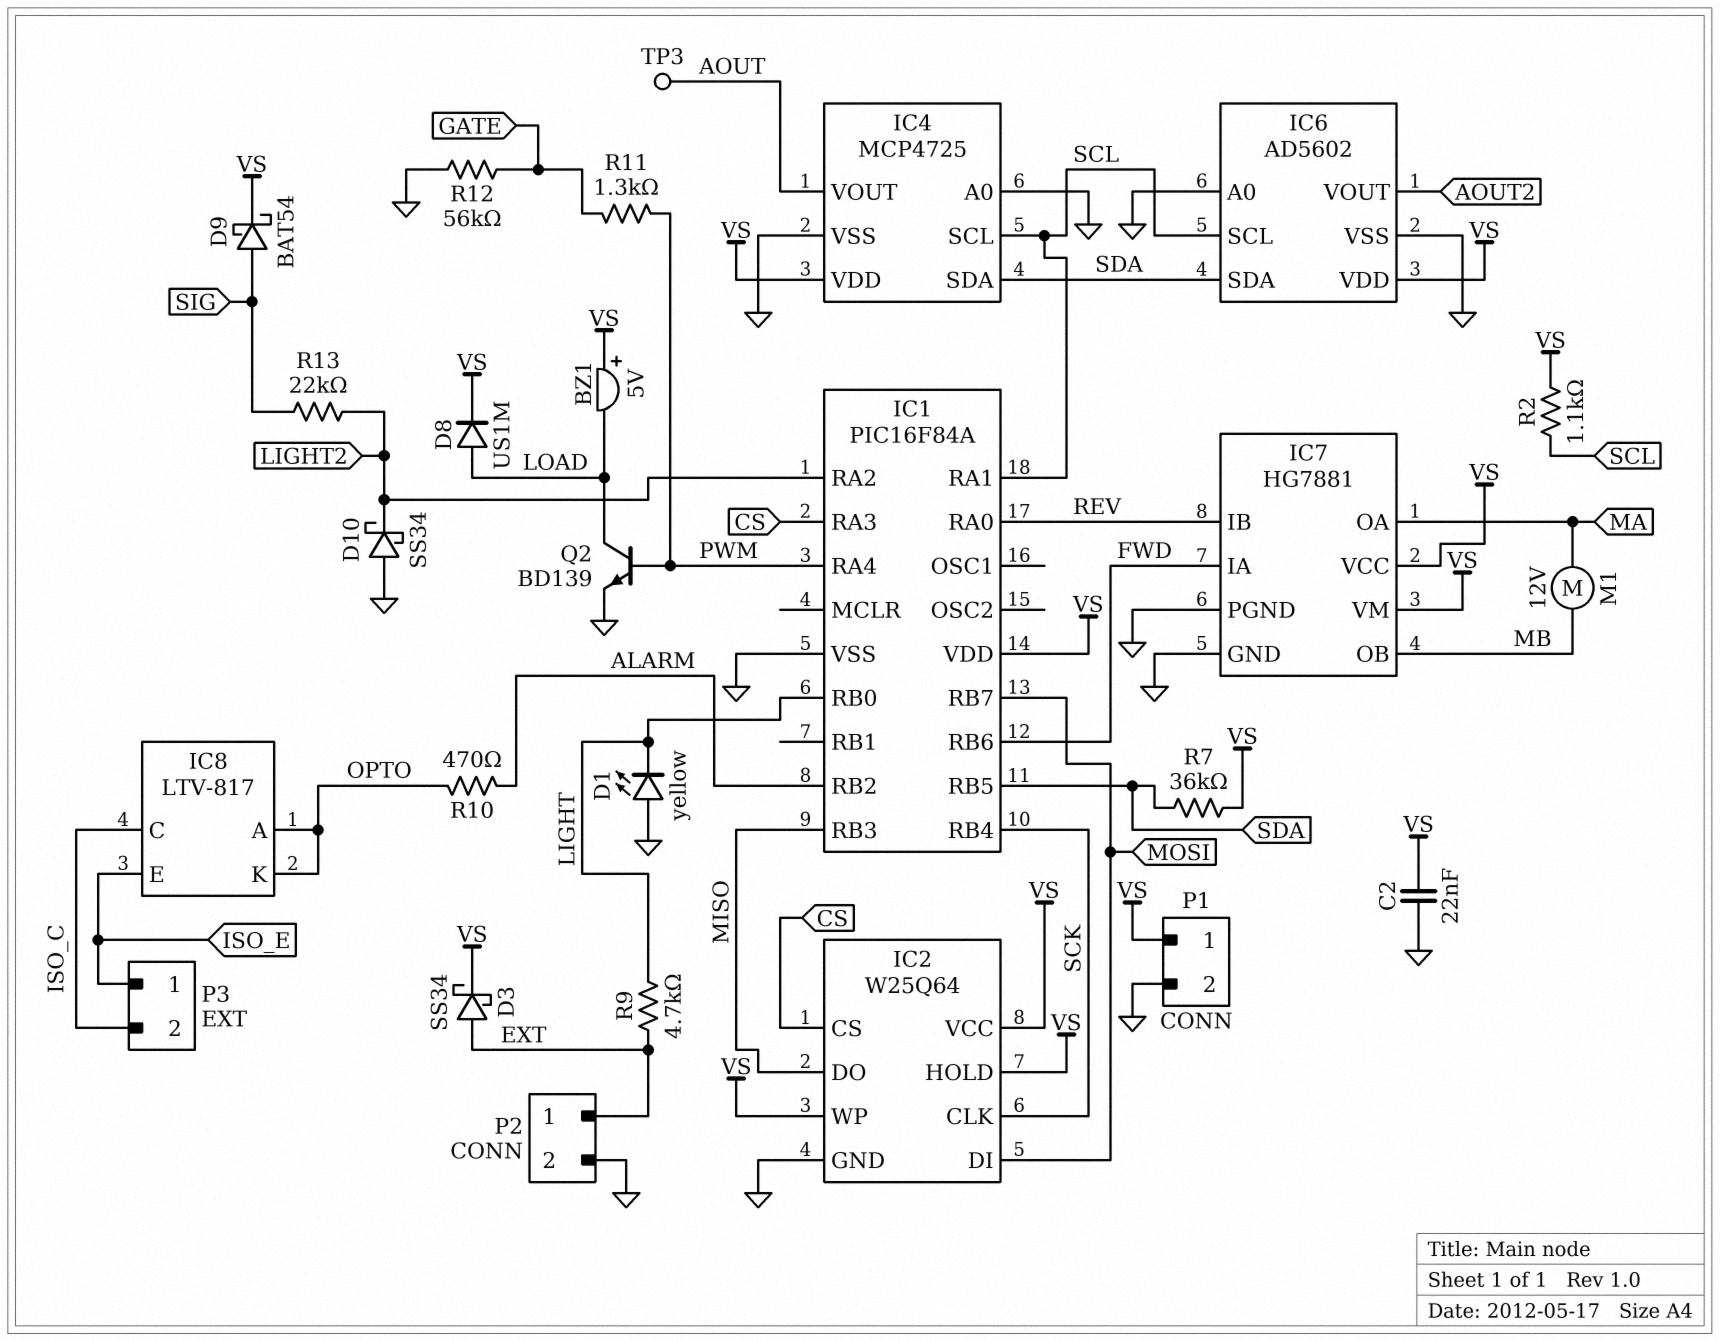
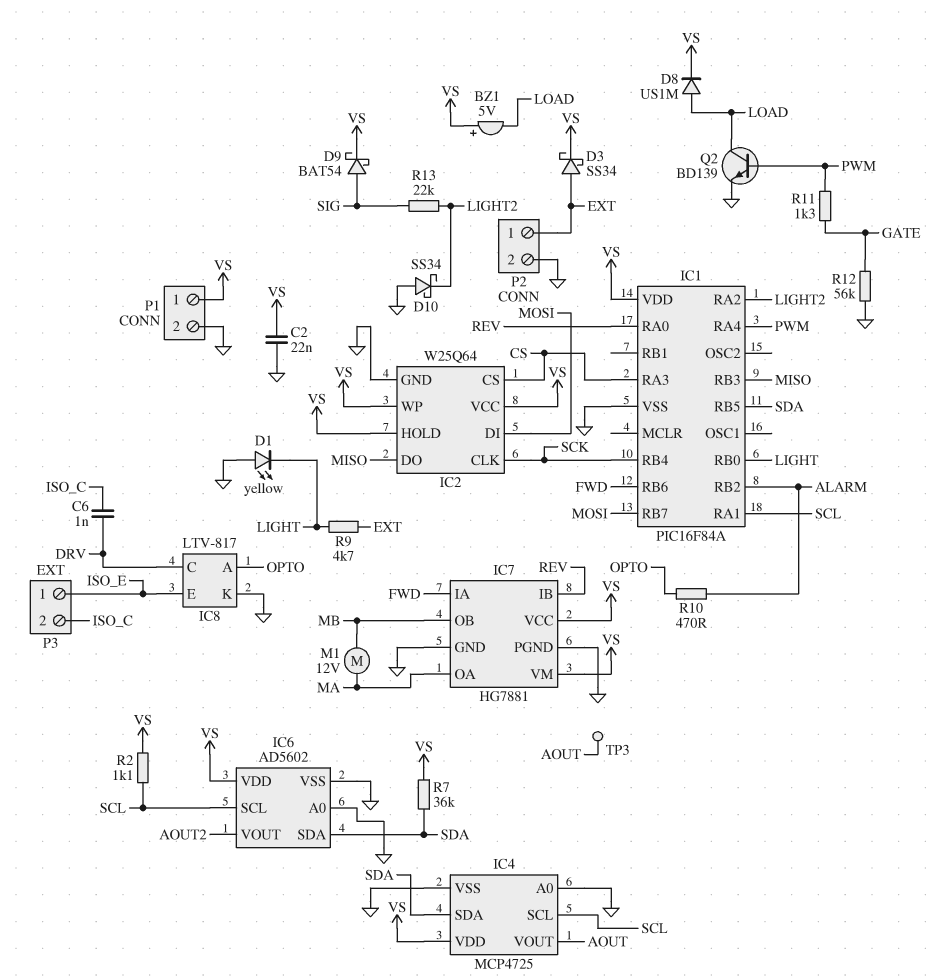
C6: none -> 1nF (DRV, ISO_C)
IC8 pin C: ISO_C -> DRV
IC8 pin K: OPTO -> GND

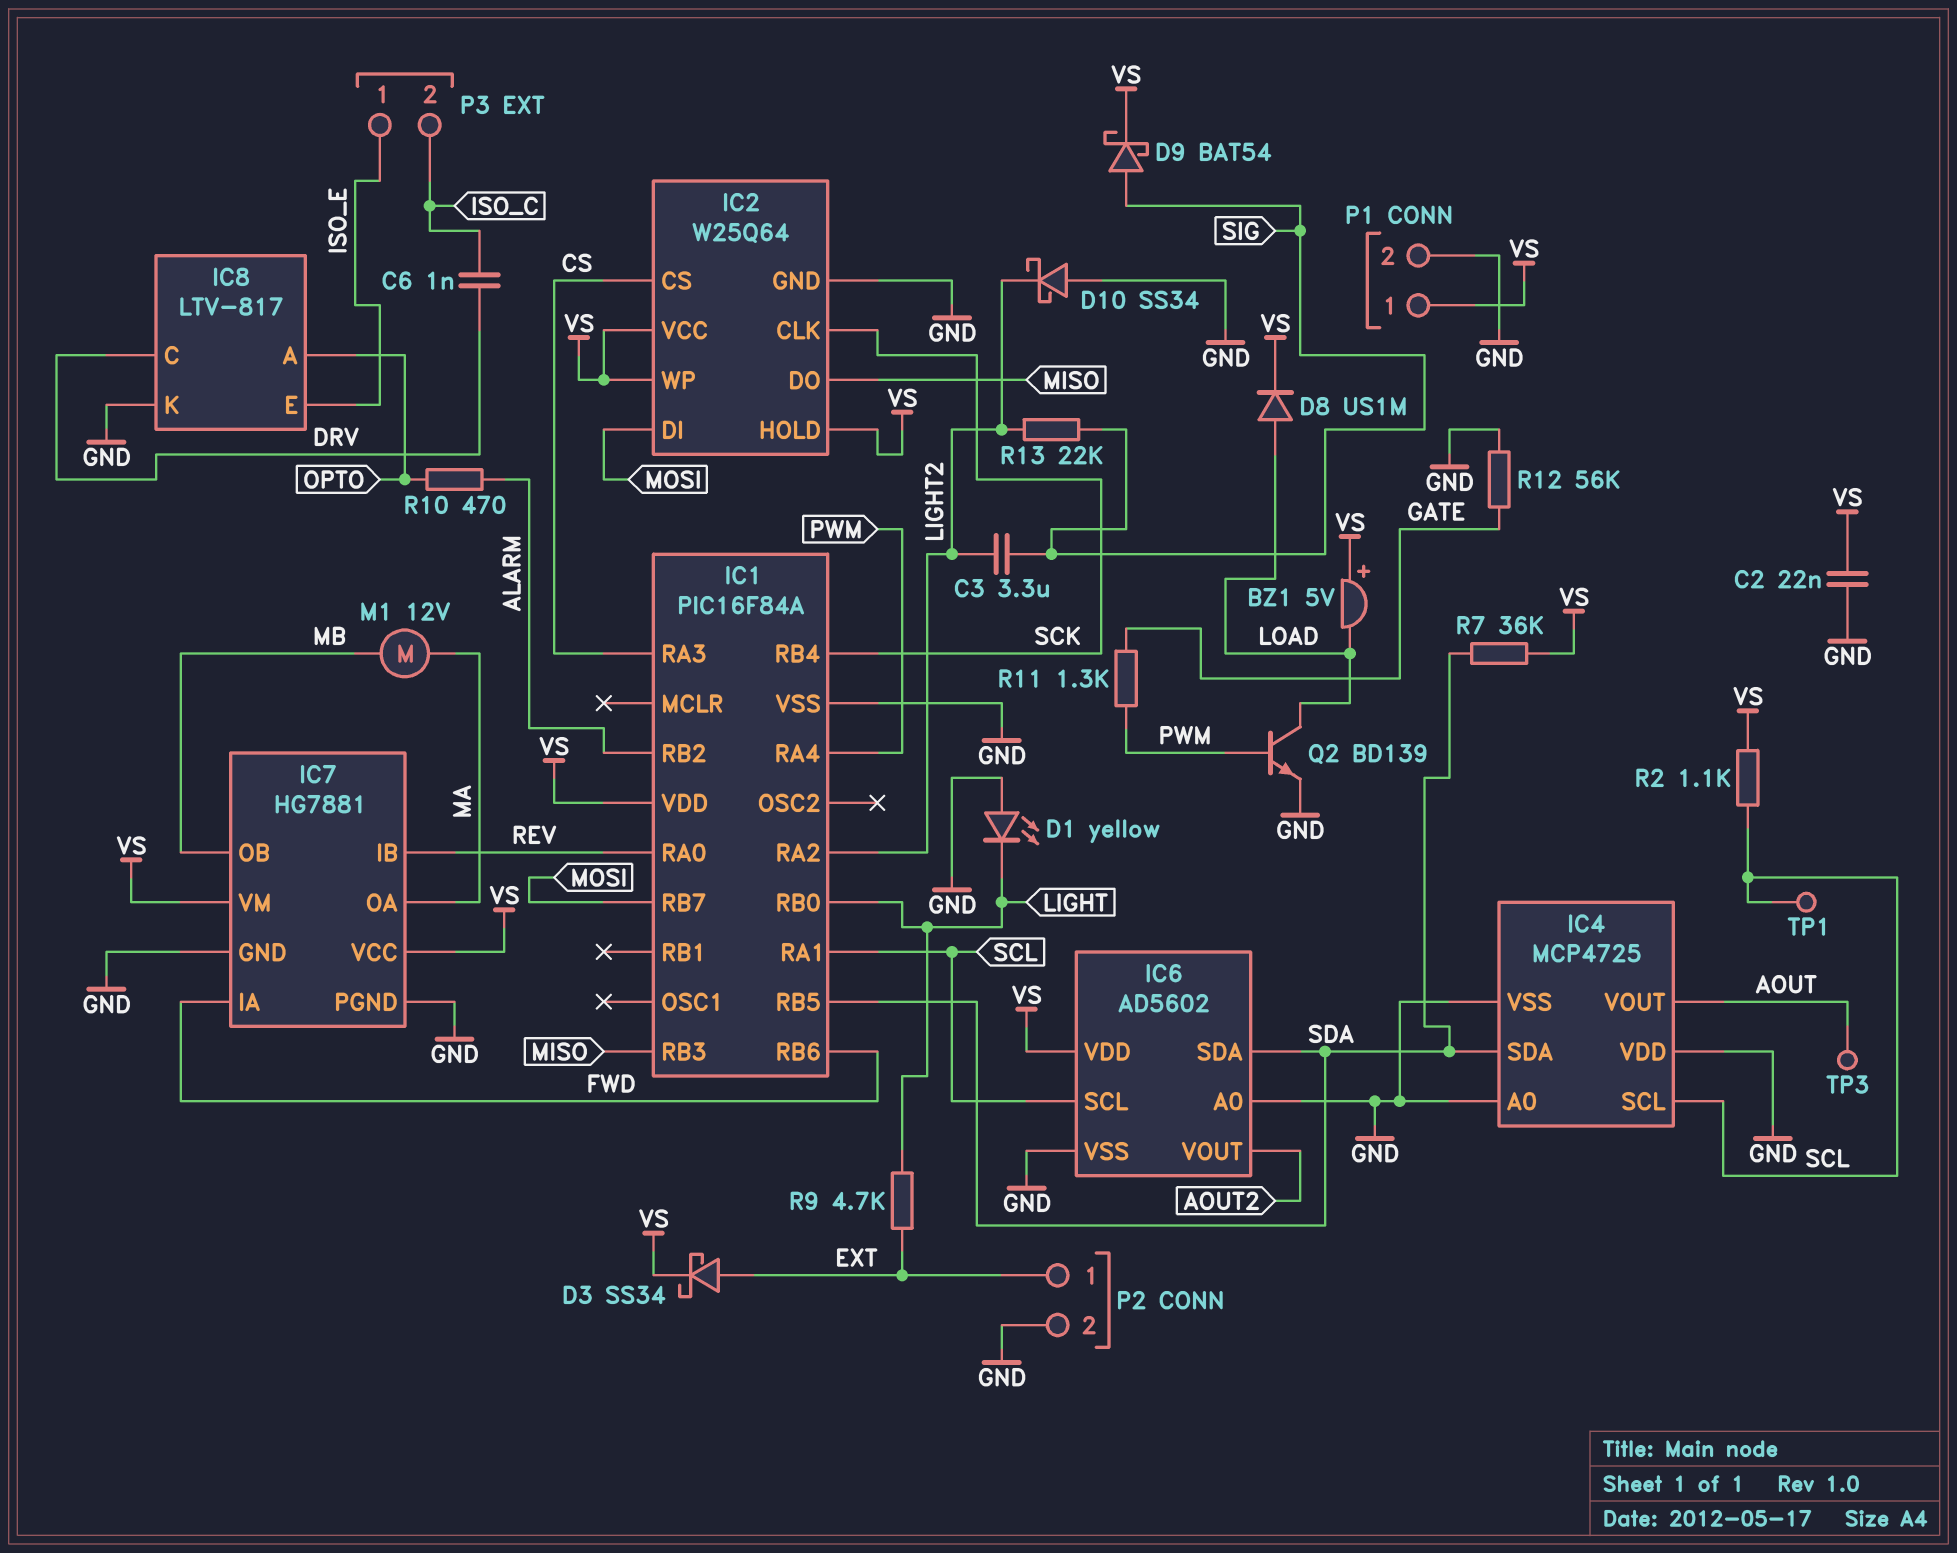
C3: none -> 3.3uF (LIGHT2, SIG)
IC4 pin VDD: VS -> GND
TP1: none -> test point (SCL)

